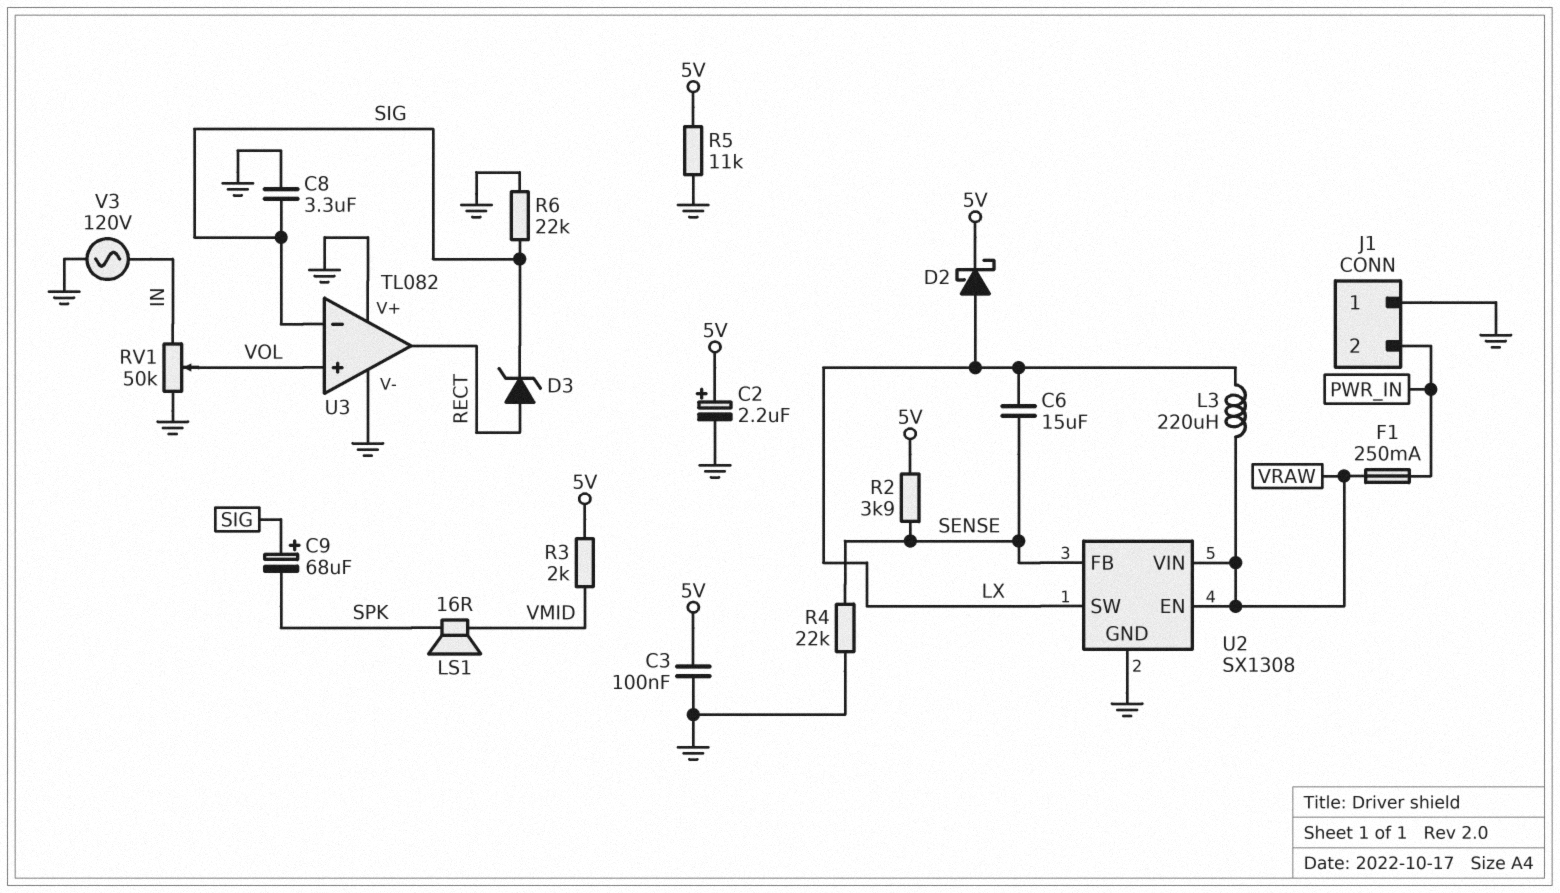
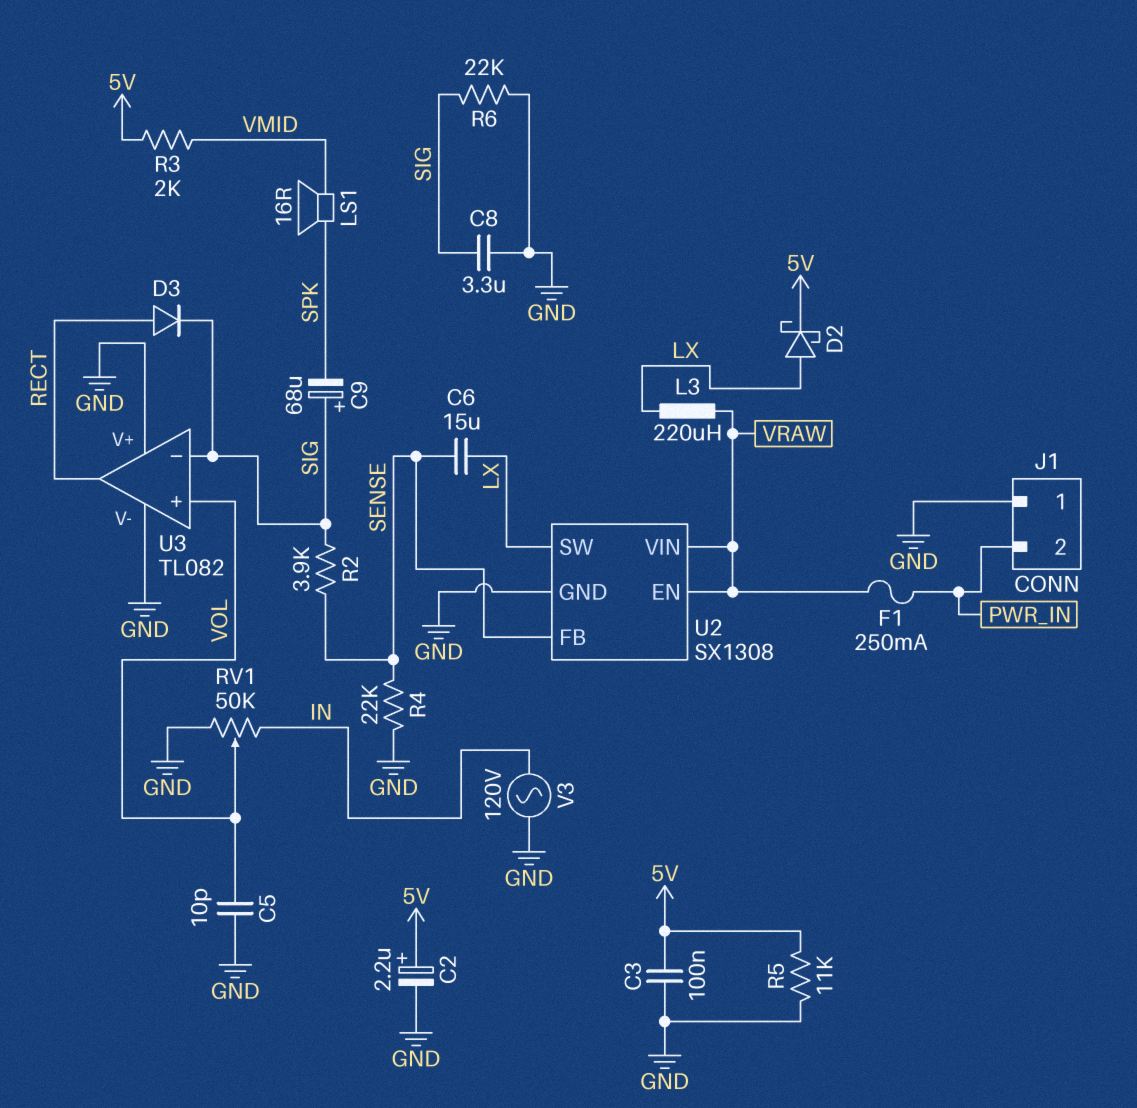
C5: none -> 10pF (GND, VOL)
D3: zener (A RECT, K SIG) -> diode (A RECT, K SIG)
R2: 3.9k (5V, SENSE) -> 3.9k (SENSE, SIG)

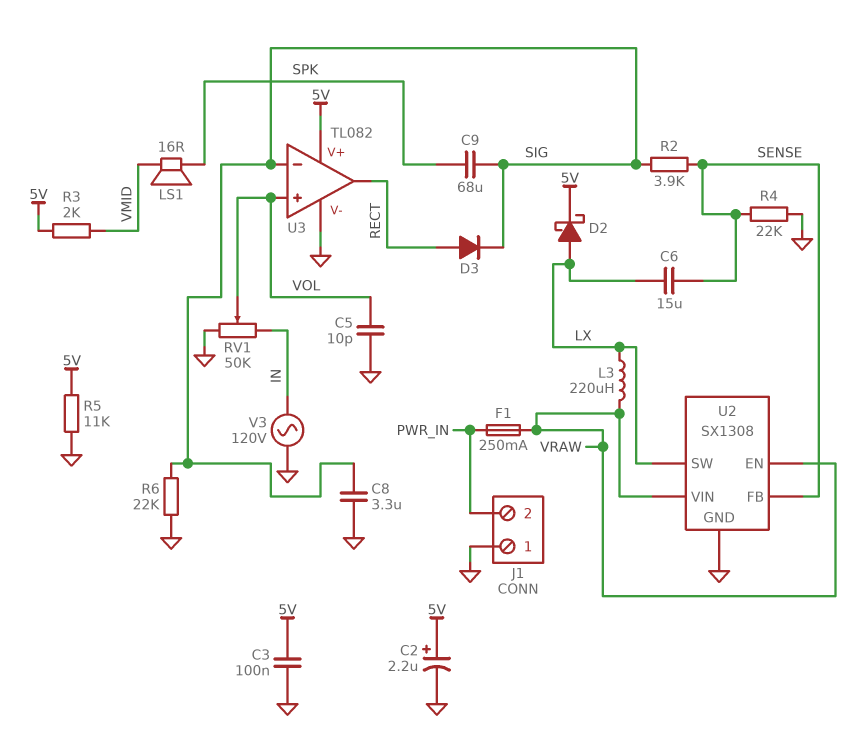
C9: 68uF (plus SIG, minus SPK) -> 68uF (SIG, SPK)
U3 pin V+: GND -> 5V

